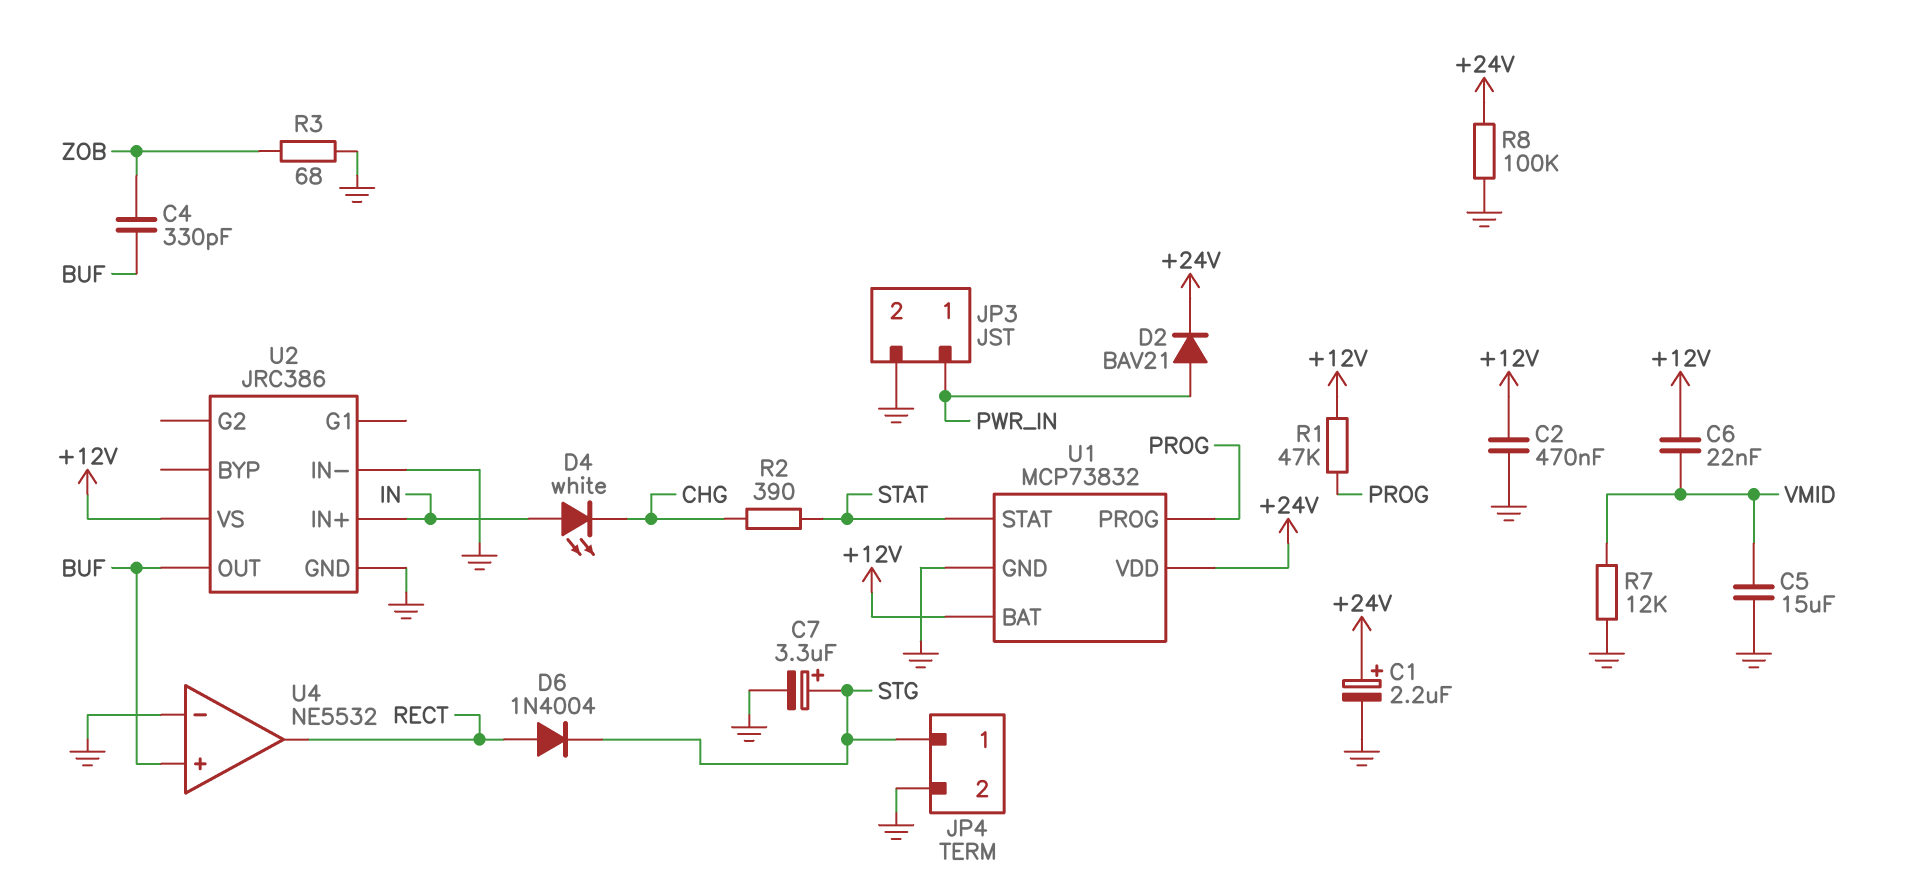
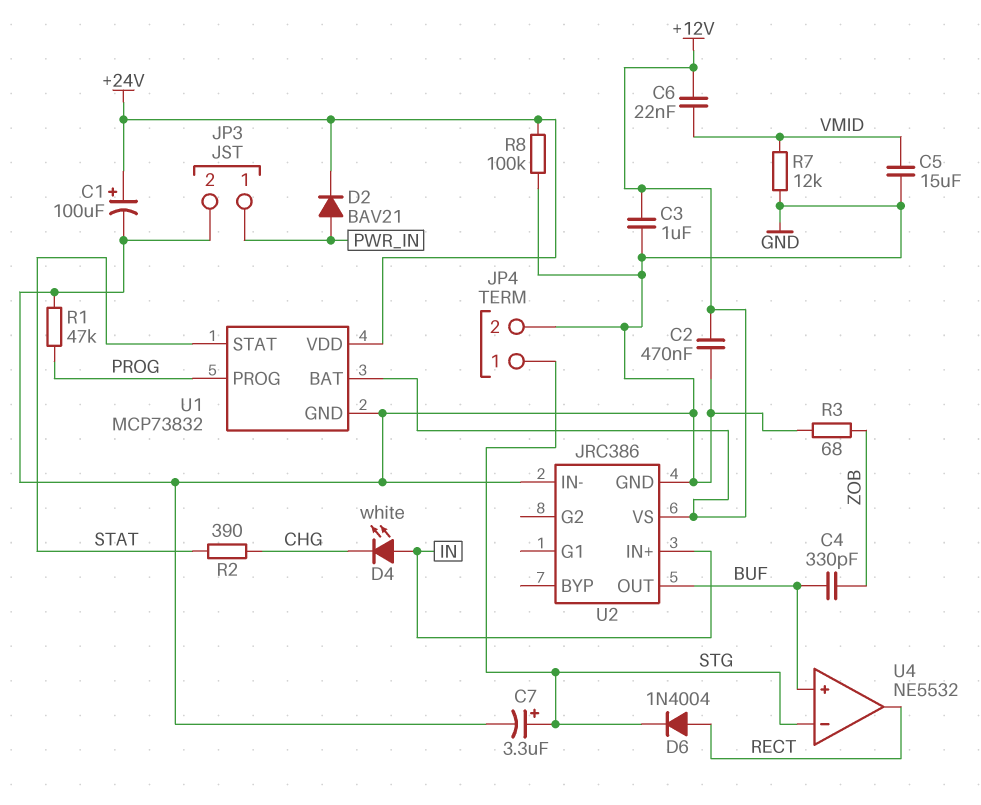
C1: 2.2uF (plus +24V, minus GND) -> 100uF (plus +24V, minus GND)
C3: none -> 1uF (+12V, GND)
R1: 47k (+12V, PROG) -> 47k (GND, PROG)
U4 pin in-: GND -> STG

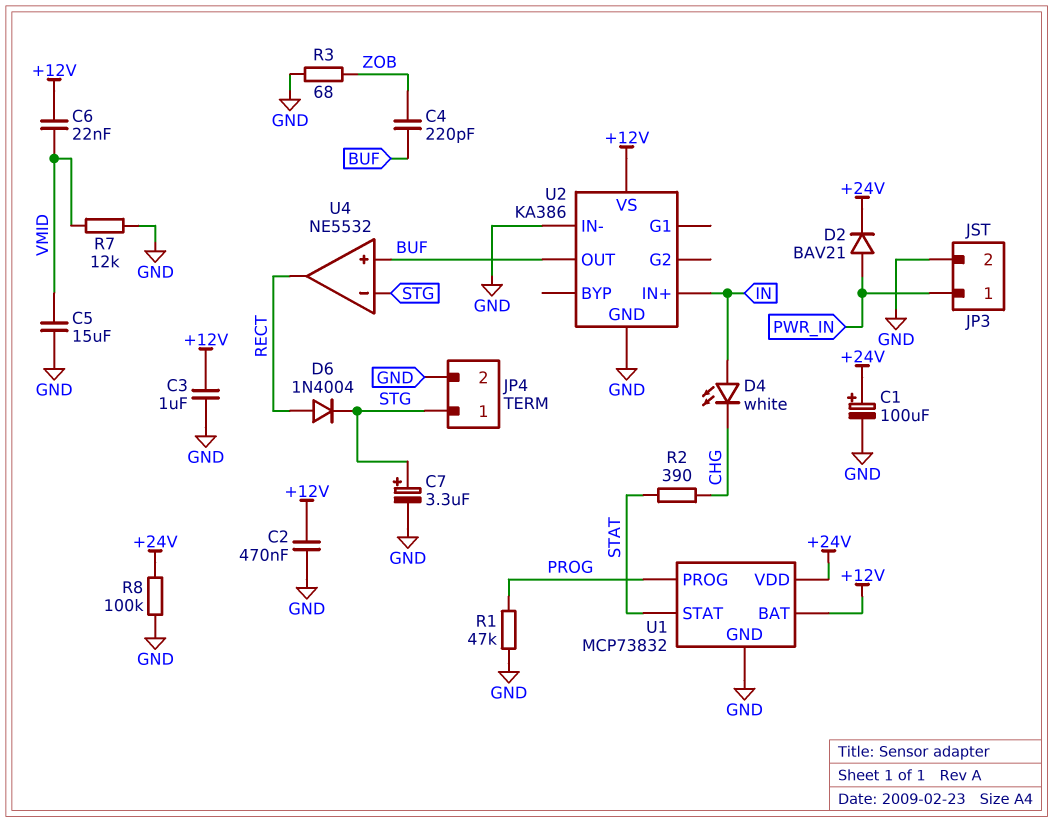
C4: 330pF (BUF, ZOB) -> 220pF (BUF, ZOB)
U2: JRC386 -> KA386

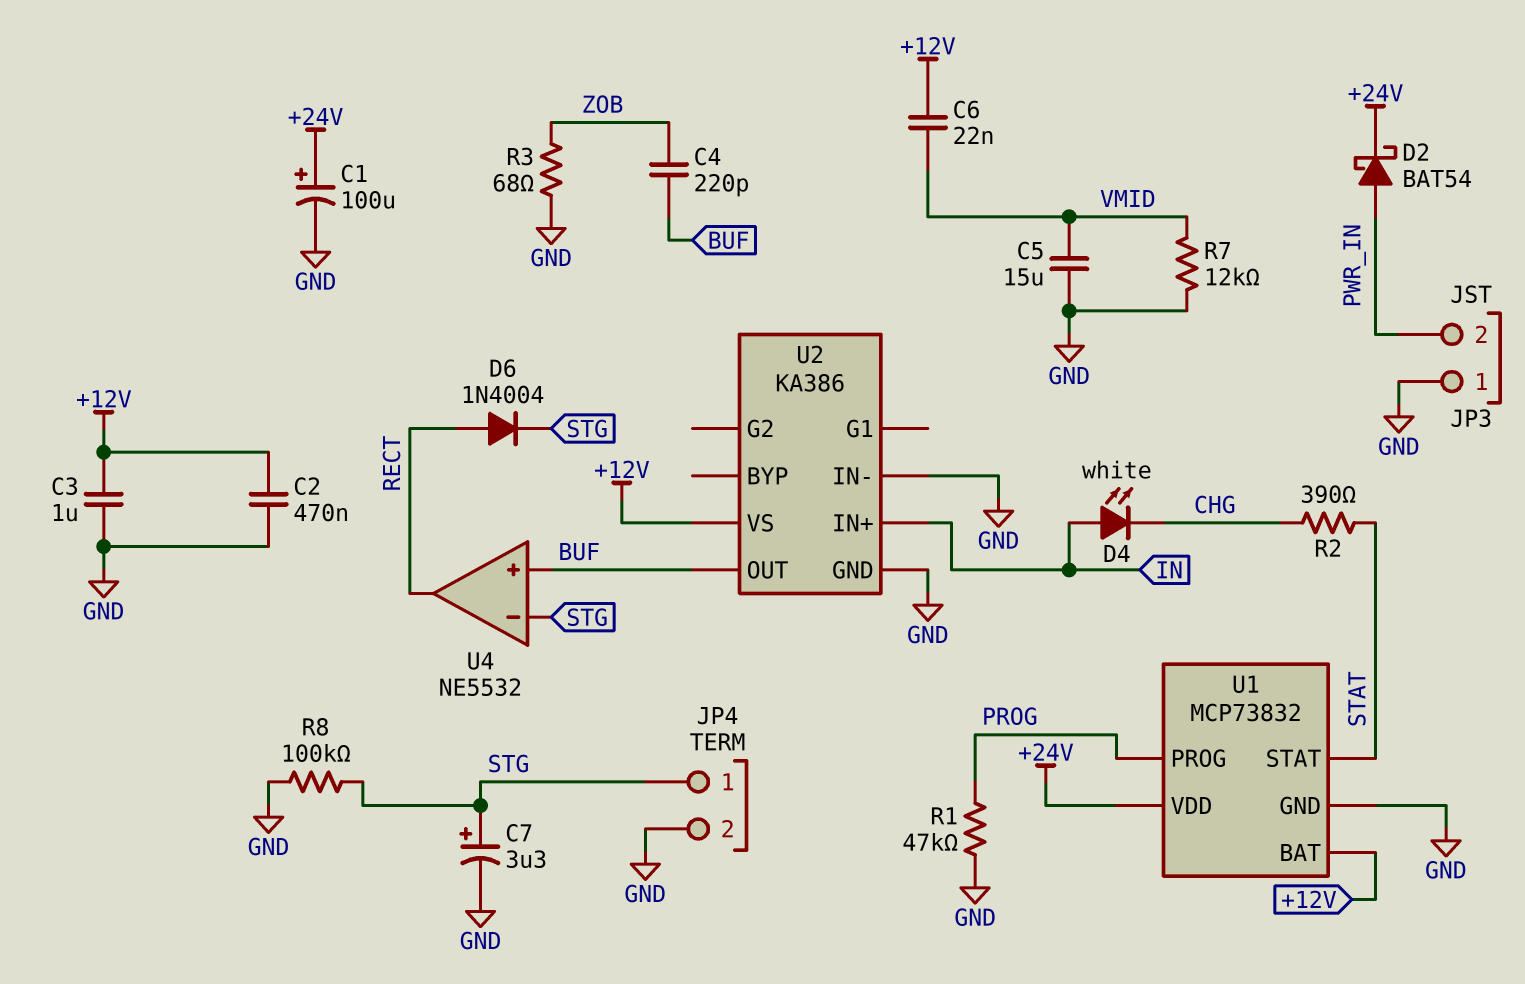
D2: diode BAV21 (A PWR_IN, K +24V) -> schottky BAT54 (A PWR_IN, K +24V)
JP3 pin 1: PWR_IN -> GND
JP3 pin 2: GND -> PWR_IN
R8: 100k (+24V, GND) -> 100k (GND, STG)

